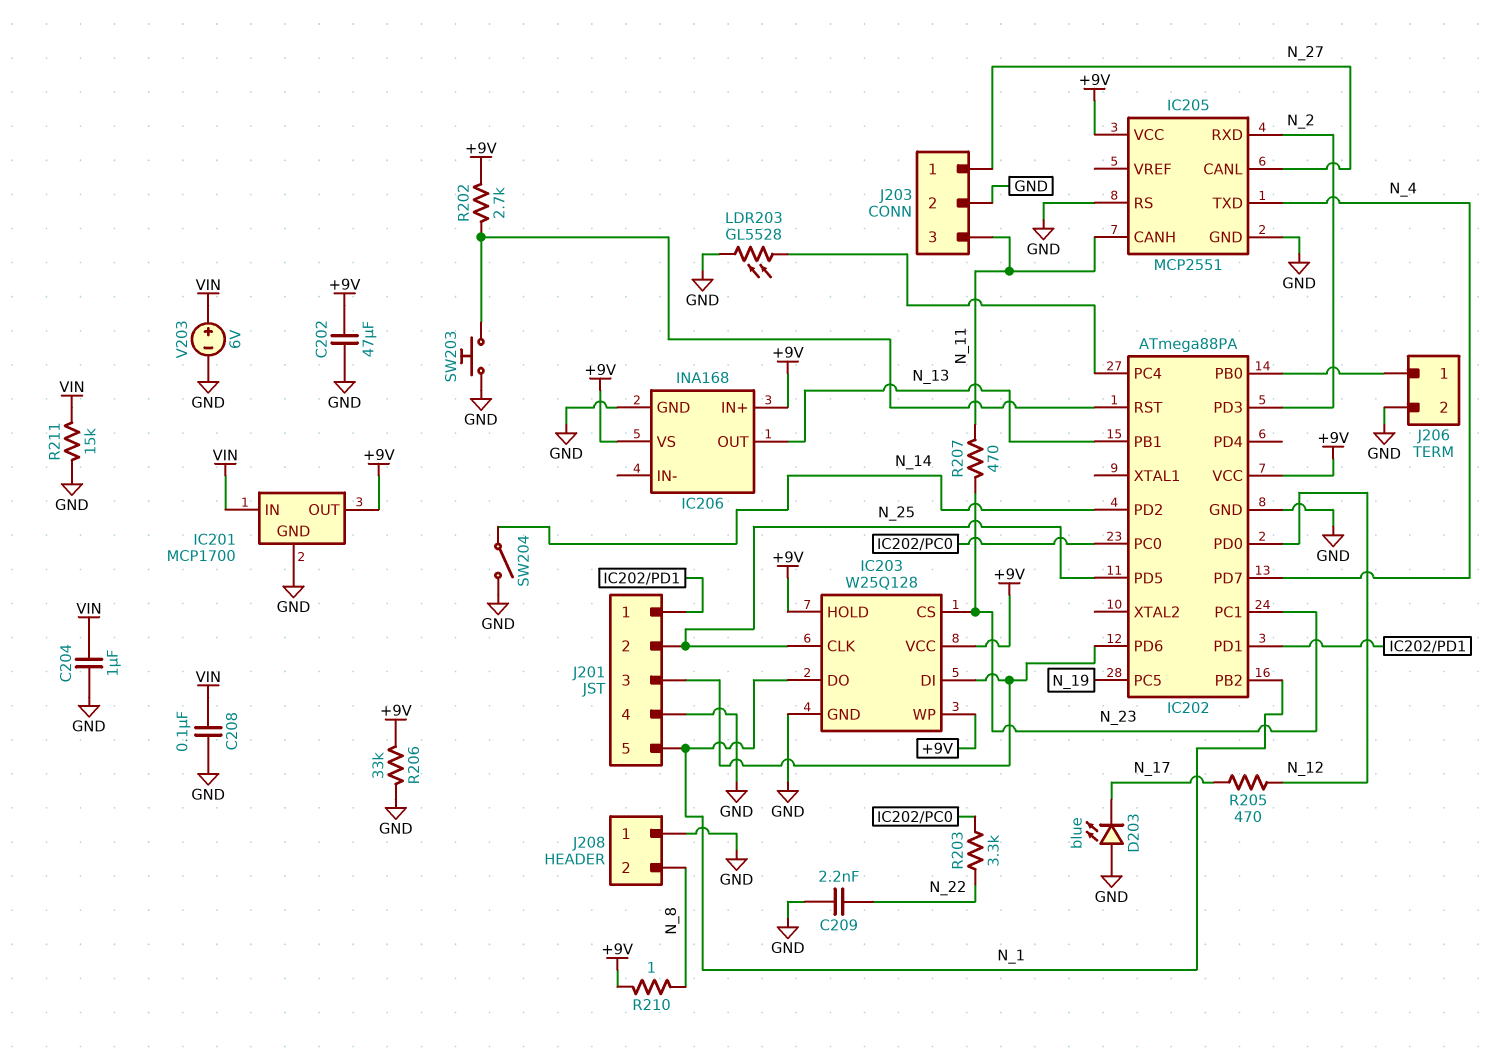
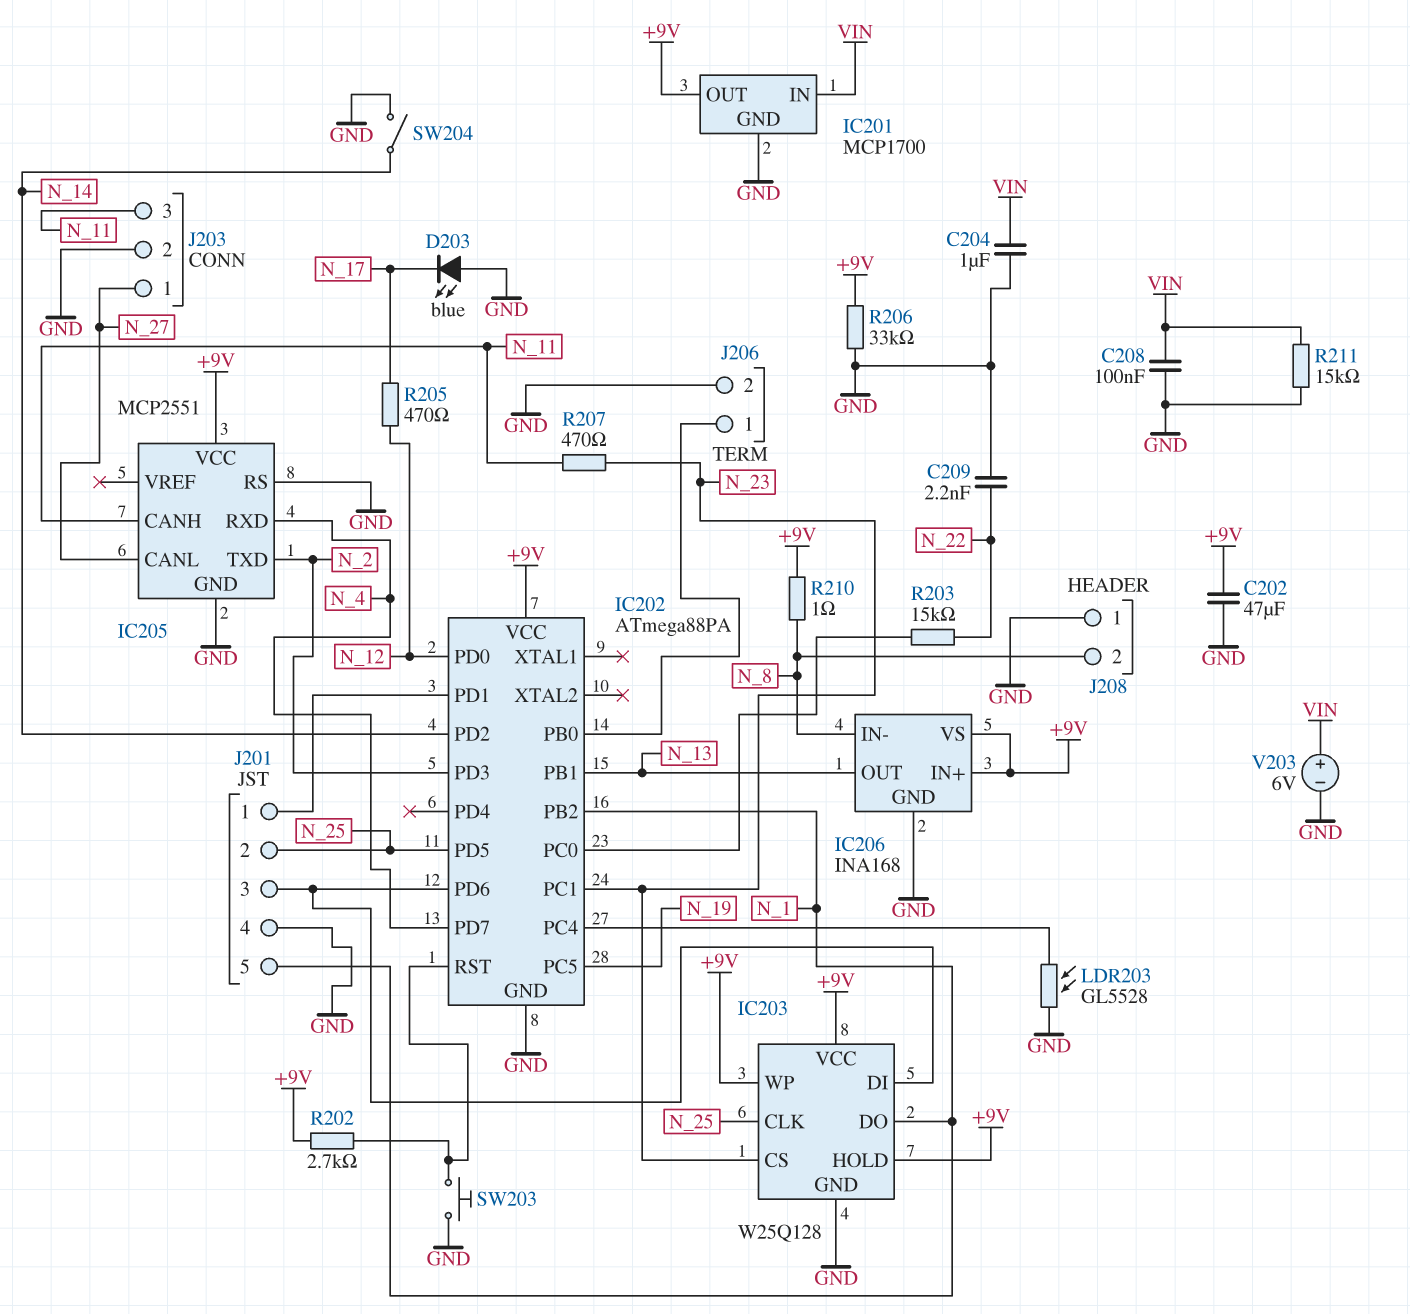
IC205 pin RXD: N_2 -> N_4
IC205 pin TXD: N_4 -> N_2
IC206 pin IN-: none -> N_8
R203: 3.3k (IC202/PC0, N_22) -> 15k (IC202/PC0, N_22)

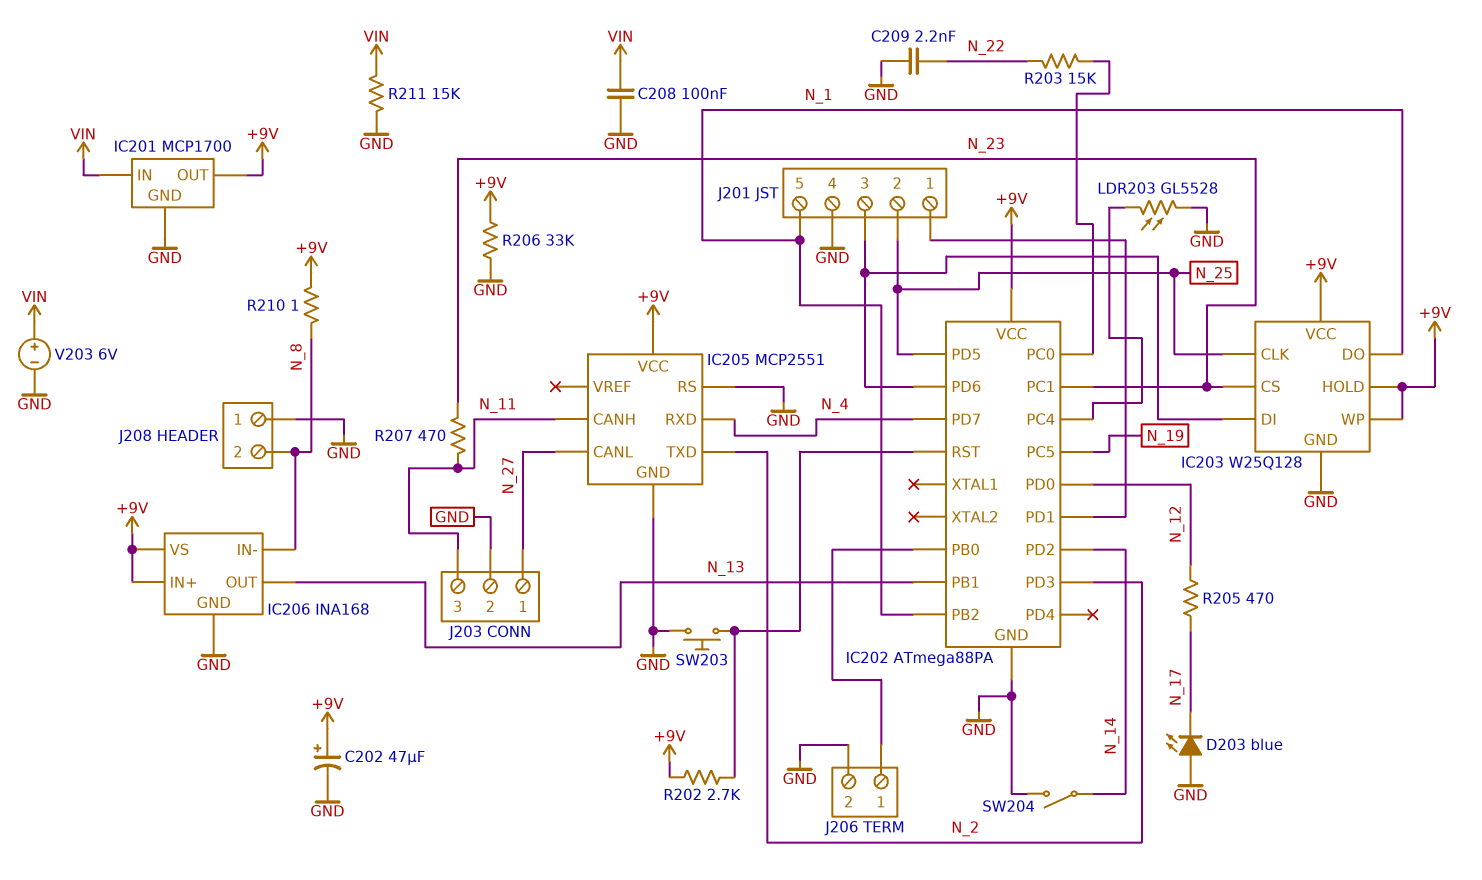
C202: 47uF (+9V, GND) -> 47uF (plus +9V, minus GND)
C204: 1uF (GND, VIN) -> none

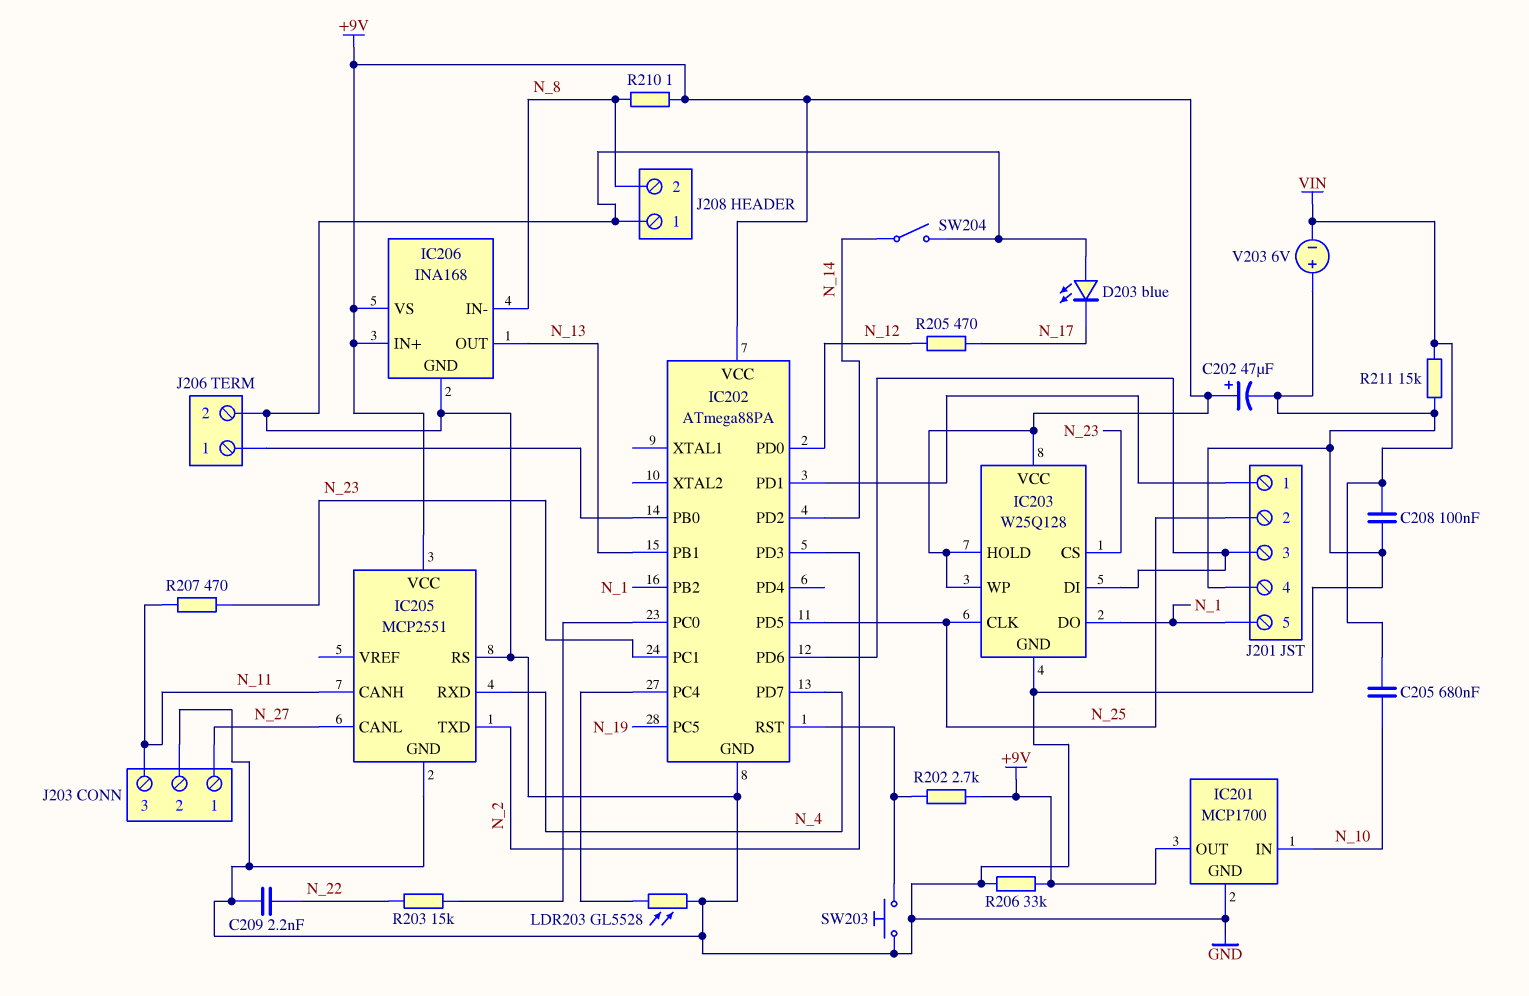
C205: none -> 680nF (N_10, VIN)
IC201 pin IN: VIN -> N_10
V203: 6V (plus VIN, minus GND) -> 6V (plus GND, minus VIN)

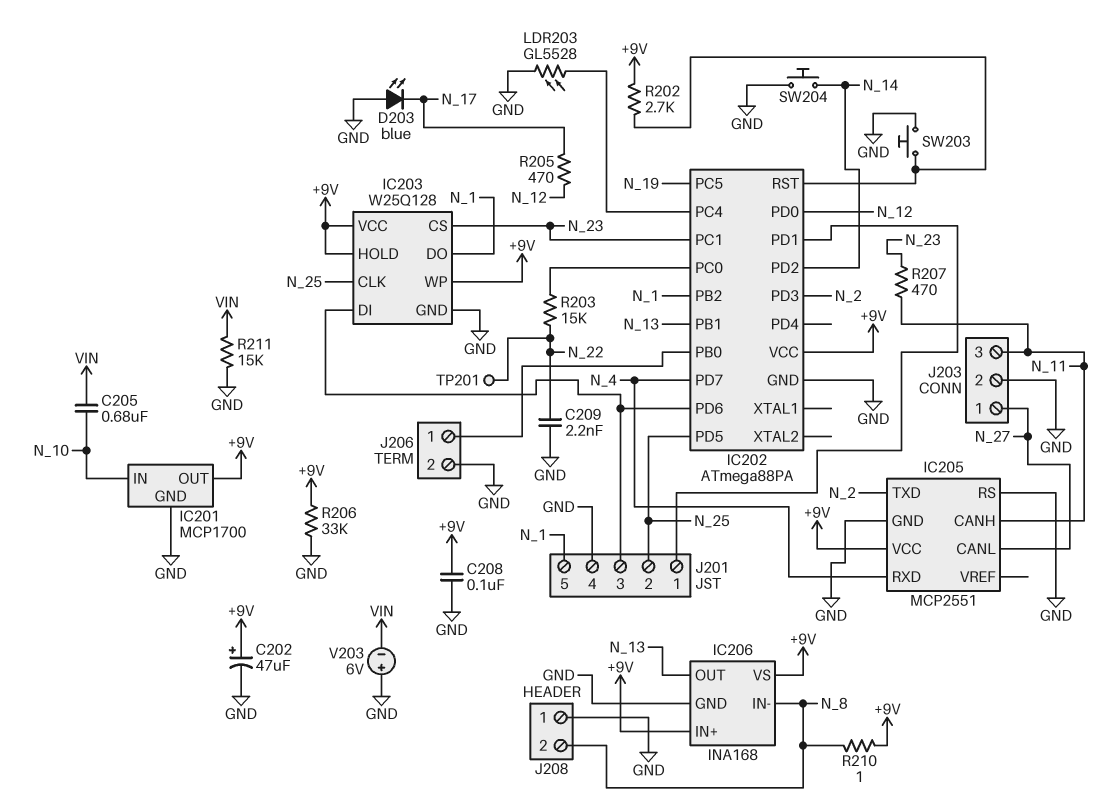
C208: 100nF (GND, VIN) -> 100nF (+9V, GND)
SW204: switch (GND, N_14) -> button (GND, N_14)
TP201: none -> test point (N_22)

